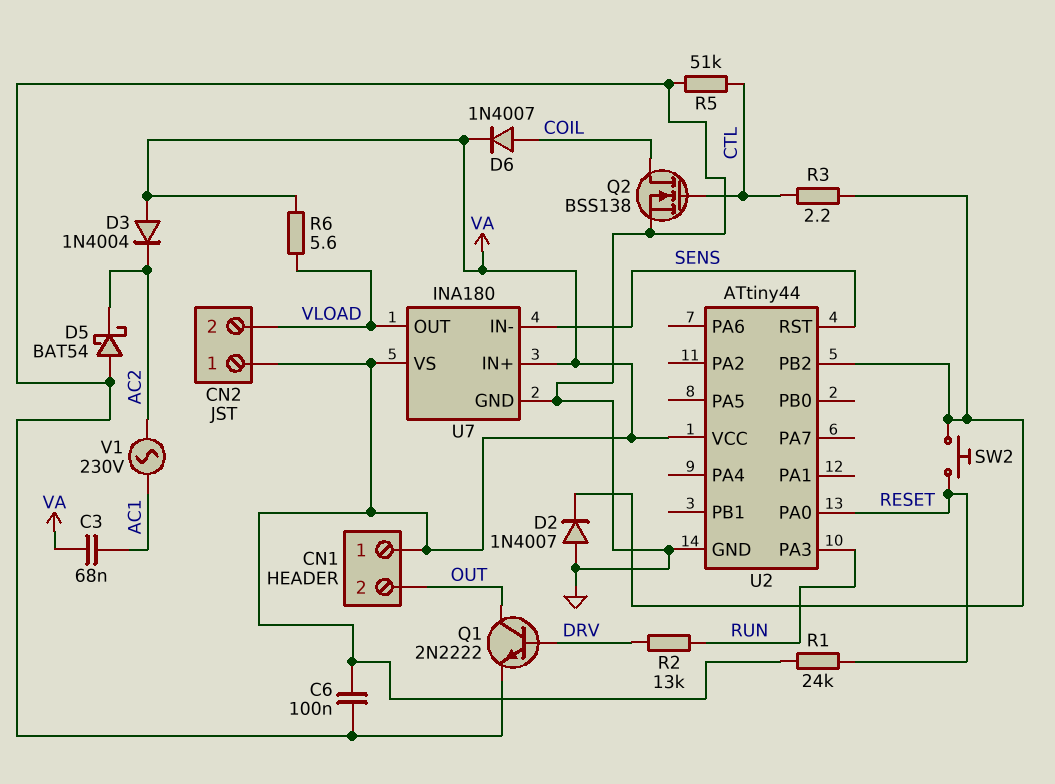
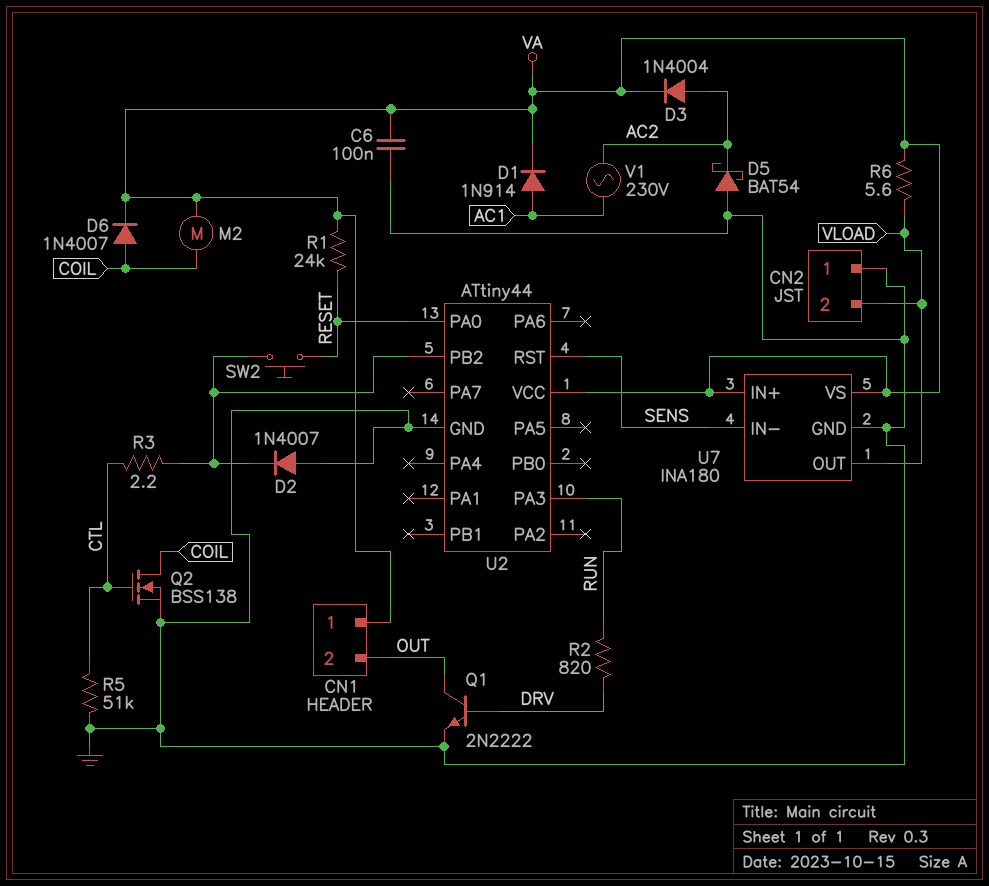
C3: 68nF (AC1, VA) -> none
CN2 pin 1: VA -> GND
D1: none -> diode 1N914 (A AC1, K VA)
D3: diode 1N4004 (A VA, K AC2) -> diode 1N4004 (A AC2, K VA)
M2: none -> motor (COIL, VA)
R2: 13k (DRV, RUN) -> 820 (DRV, RUN)

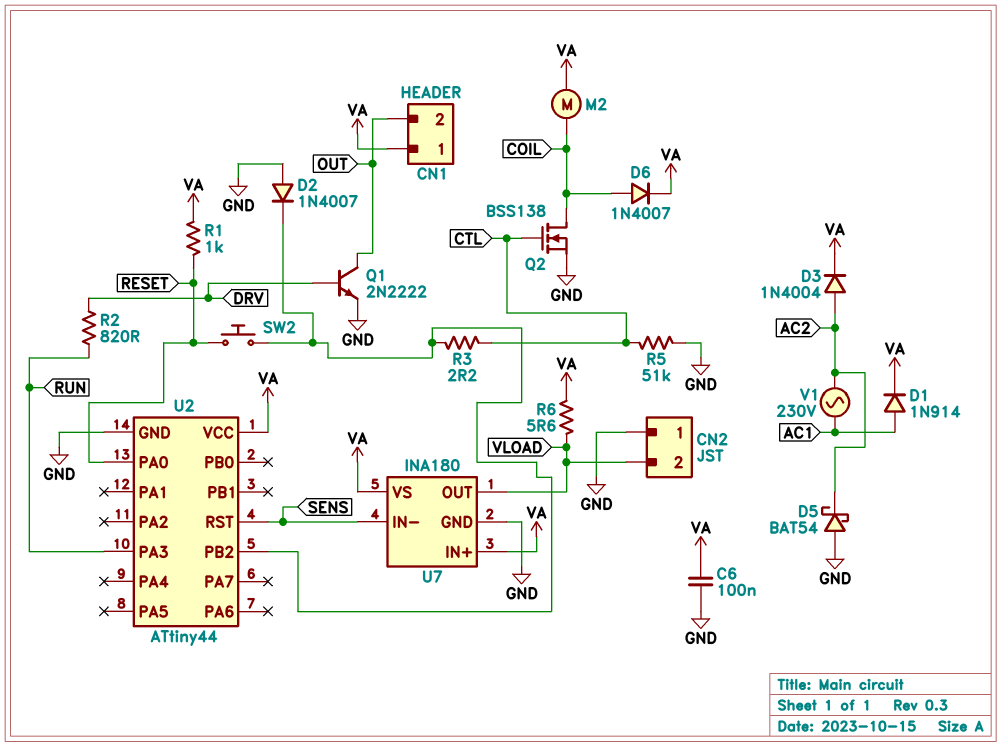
R1: 24k (RESET, VA) -> 1k (RESET, VA)

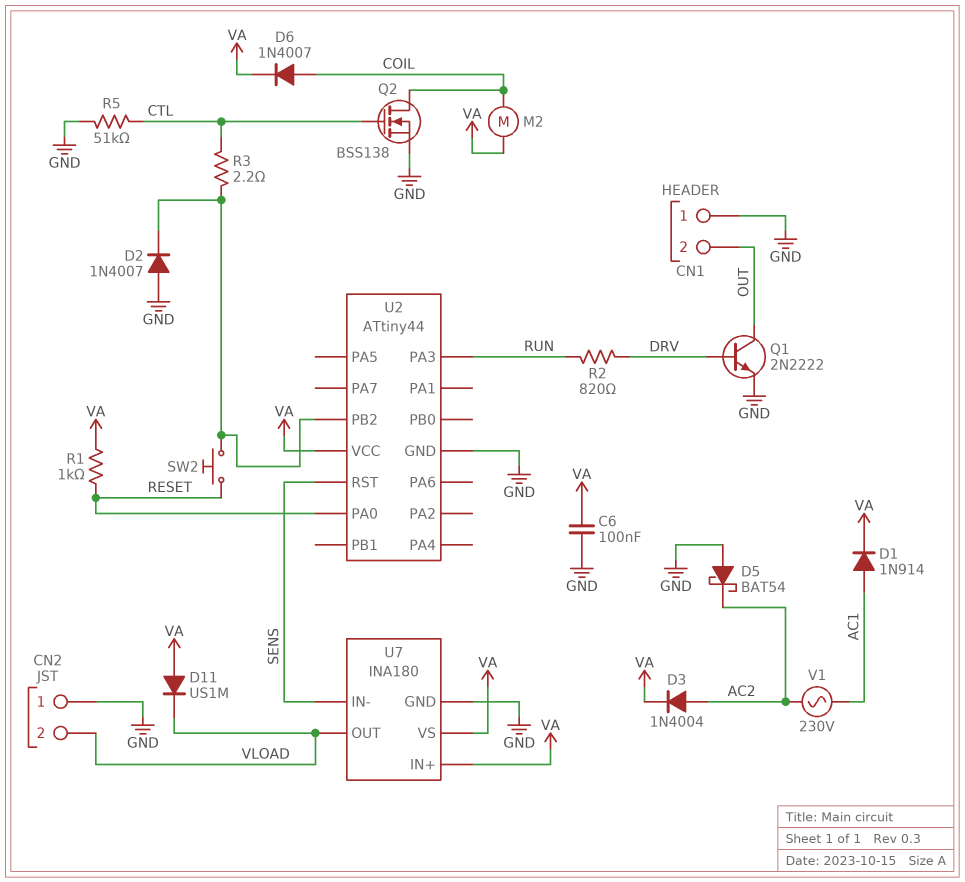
CN1 pin 1: VA -> GND
D11: none -> diode US1M (A VA, K VLOAD)
R6: 5.6 (VA, VLOAD) -> none

